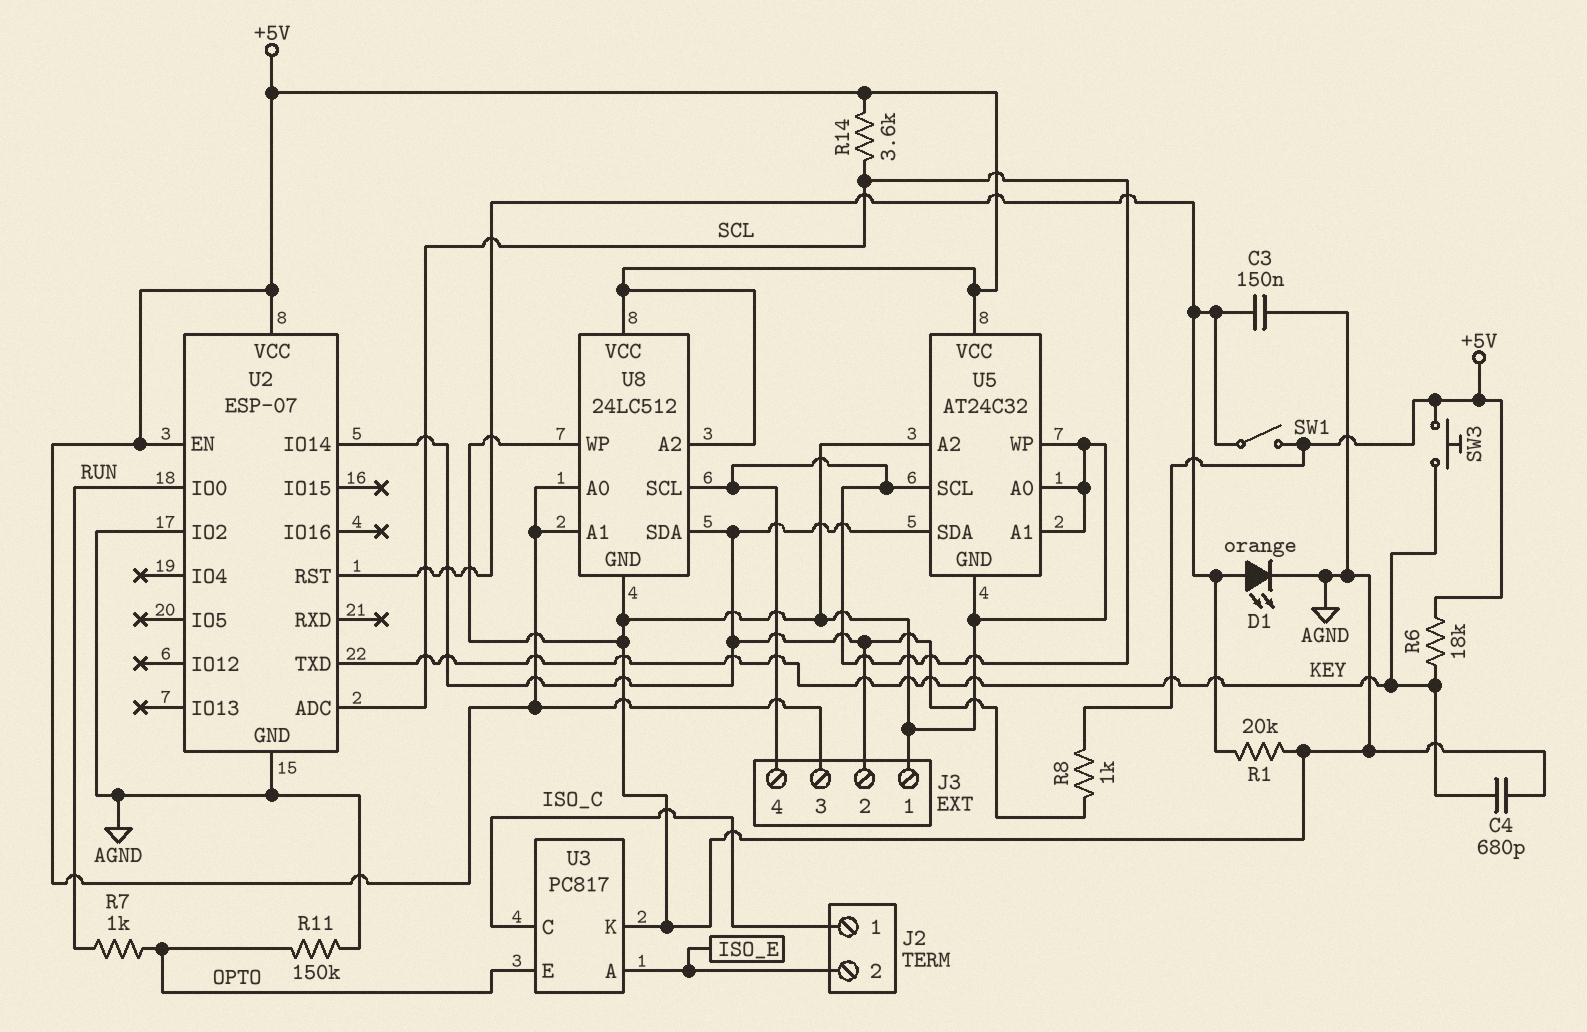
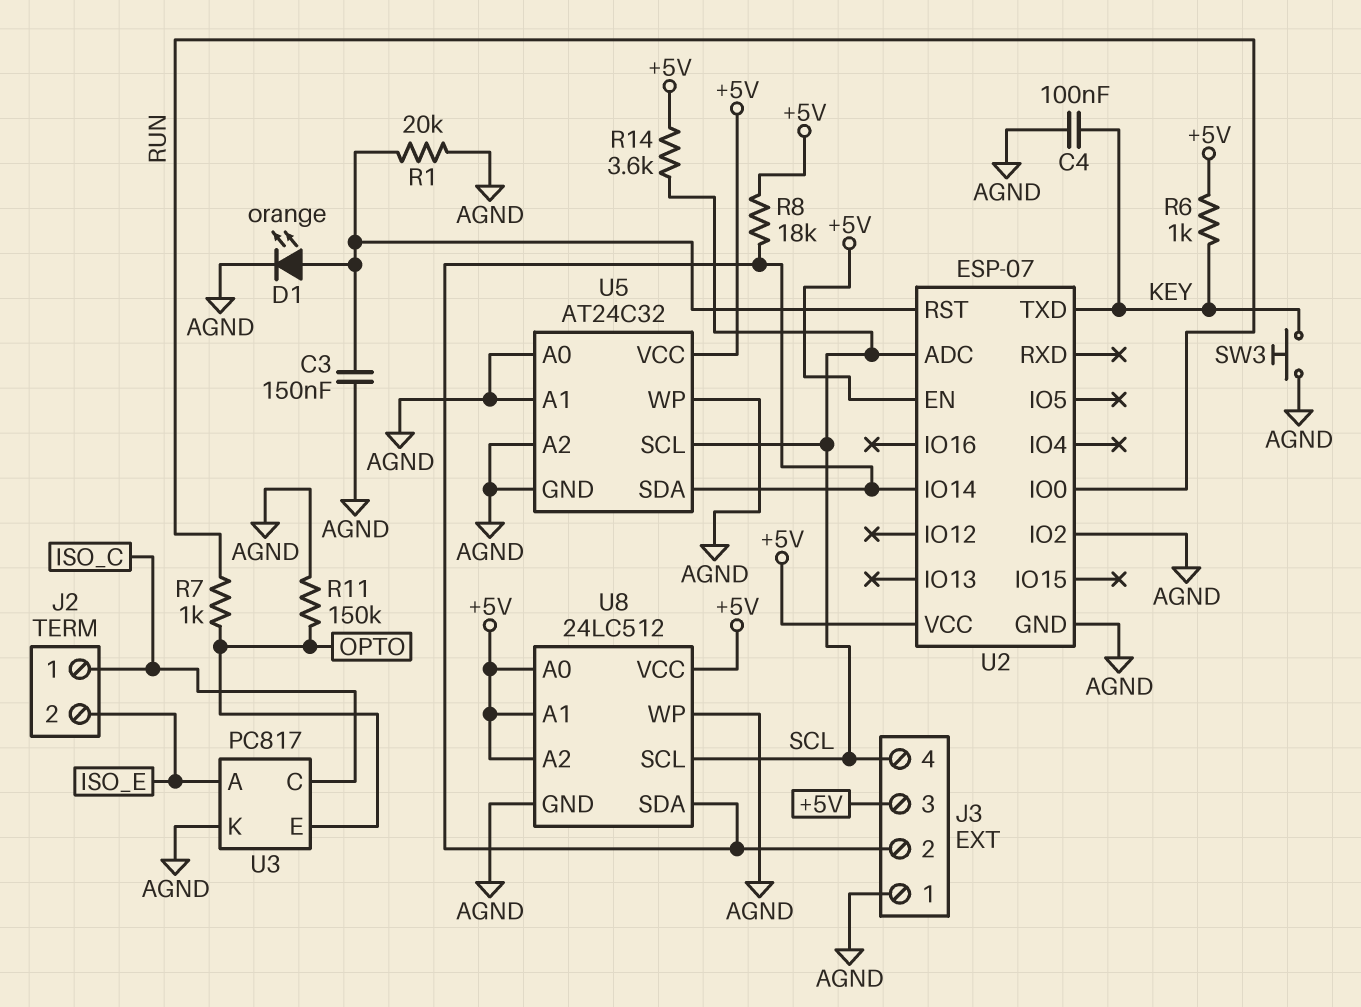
C4: 680pF (AGND, KEY) -> 100nF (AGND, KEY)
R6: 18k (+5V, KEY) -> 1k (+5V, KEY)
R8: 1k (+5V, J3/2) -> 18k (+5V, J3/2)
SW1: switch (+5V, U2/RST) -> none
SW3: button (+5V, KEY) -> button (AGND, KEY)

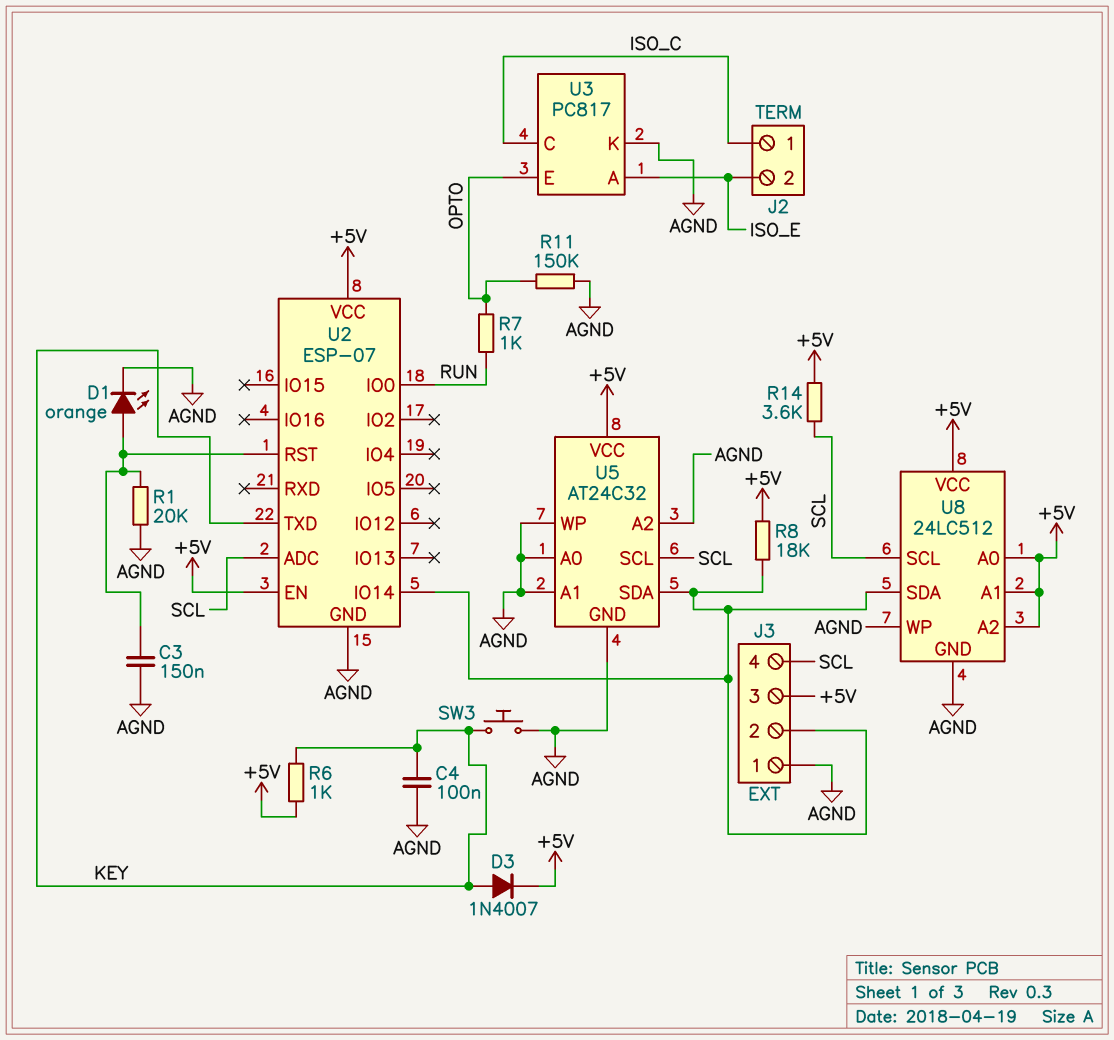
D3: none -> diode 1N4007 (A KEY, K +5V)
U2 pin IO2: AGND -> none

